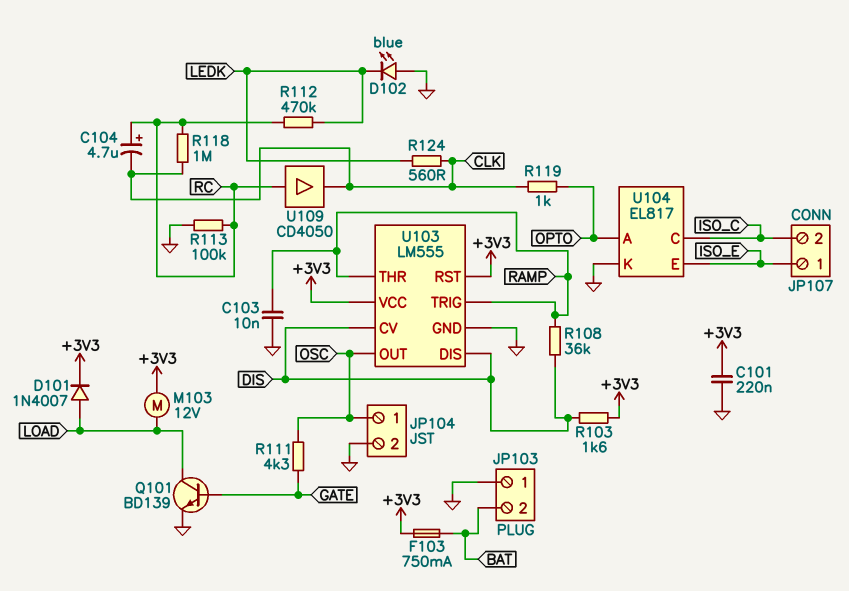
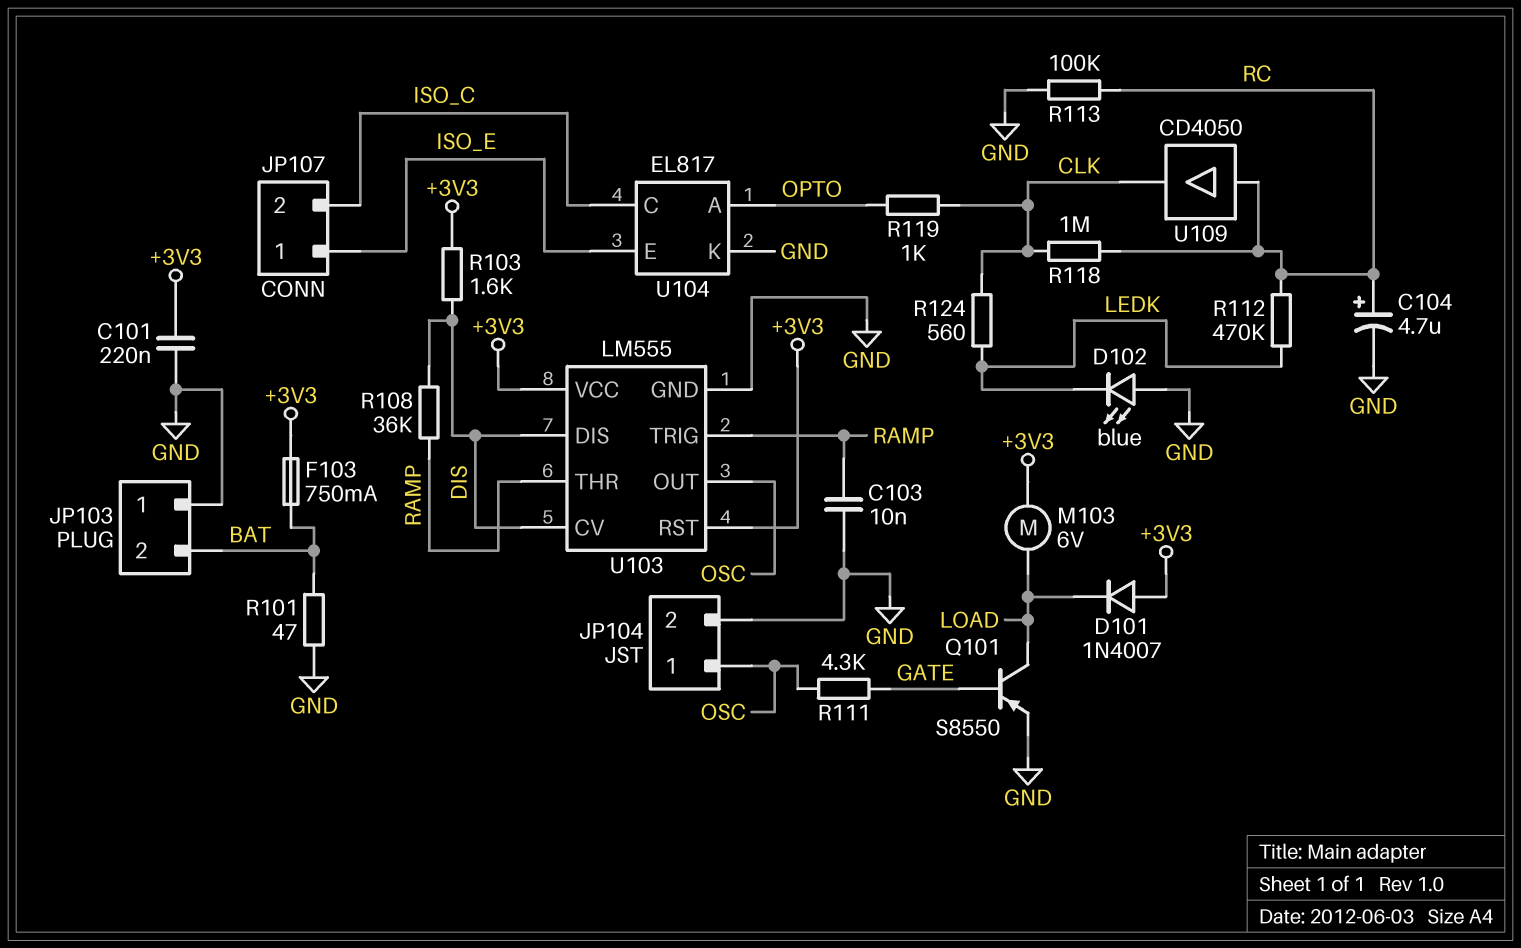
C104: 4.7uF (plus RC, minus CLK) -> 4.7uF (plus RC, minus GND)
D101: diode 1N4007 (A LOAD, K +3V3) -> diode 1N4007 (A +3V3, K LOAD)
M103: motor 12V (+3V3, LOAD) -> motor 6V (+3V3, LOAD)
Q101: NPN BD139 (B GATE, C LOAD, E GND) -> PNP S8550 (B GATE, C LOAD, E GND)
R101: none -> 47 (BAT, GND)

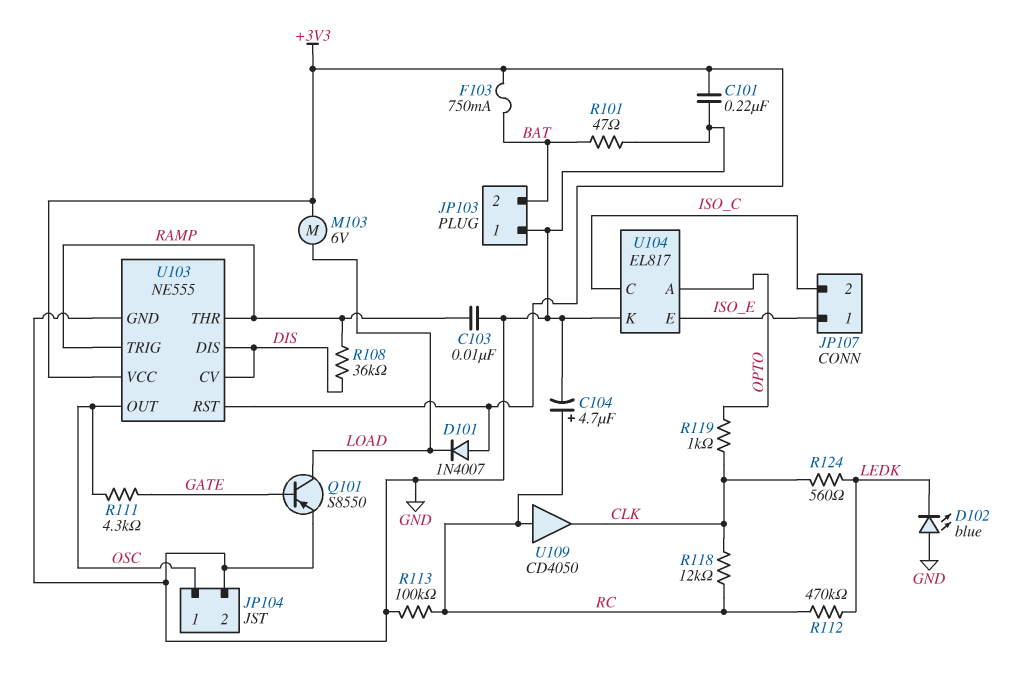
R103: 1.6k (+3V3, DIS) -> none
R118: 1M (CLK, RC) -> 12k (CLK, RC)
U103: LM555 -> NE555

